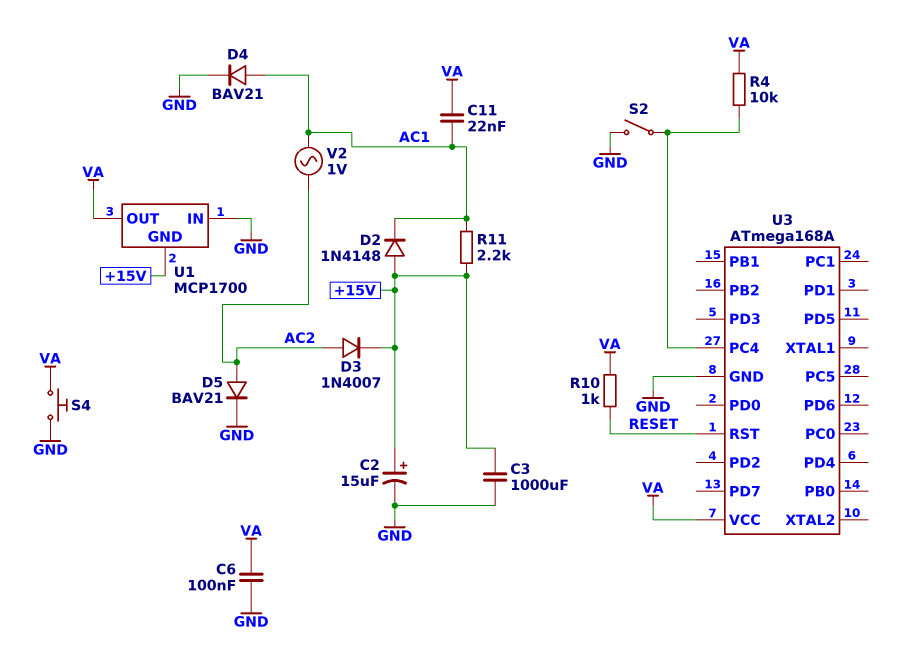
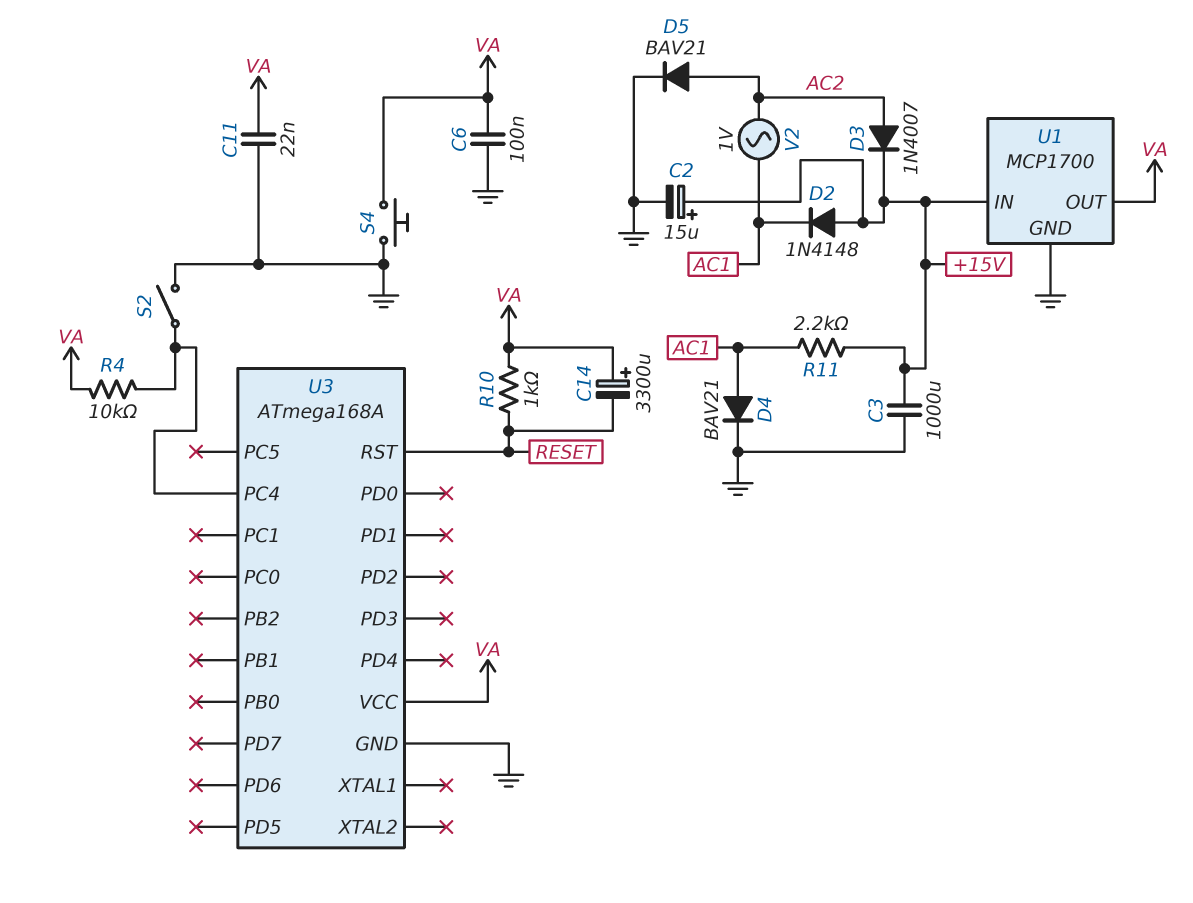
C11: 22nF (AC1, VA) -> 22nF (GND, VA)
C14: none -> 3300uF (plus VA, minus RESET)
U1 pin GND: +15V -> GND
U1 pin IN: GND -> +15V

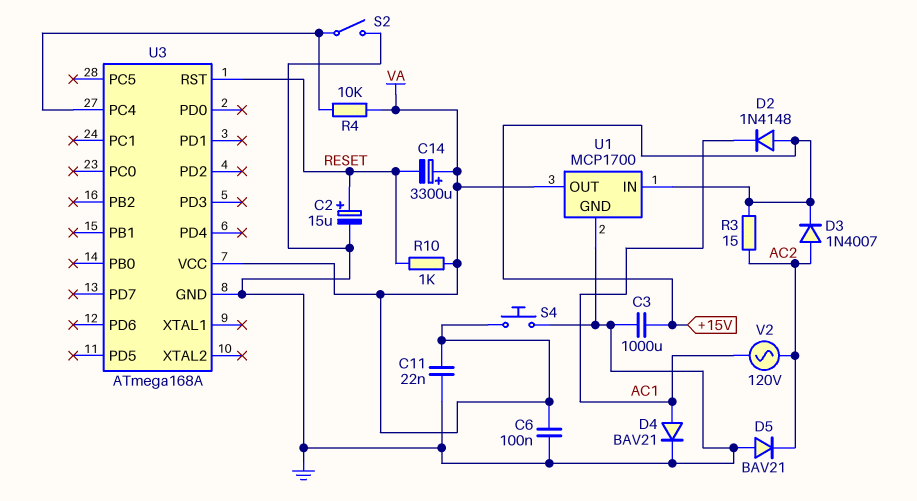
C2: 15uF (plus +15V, minus GND) -> 15uF (plus RESET, minus GND)
D5: diode BAV21 (A AC2, K GND) -> diode BAV21 (A GND, K AC2)
R3: none -> 15 (+15V, AC2)
R11: 2.2k (+15V, AC1) -> none
V2: AC 1V (AC1, AC2) -> AC 120V (AC1, AC2)

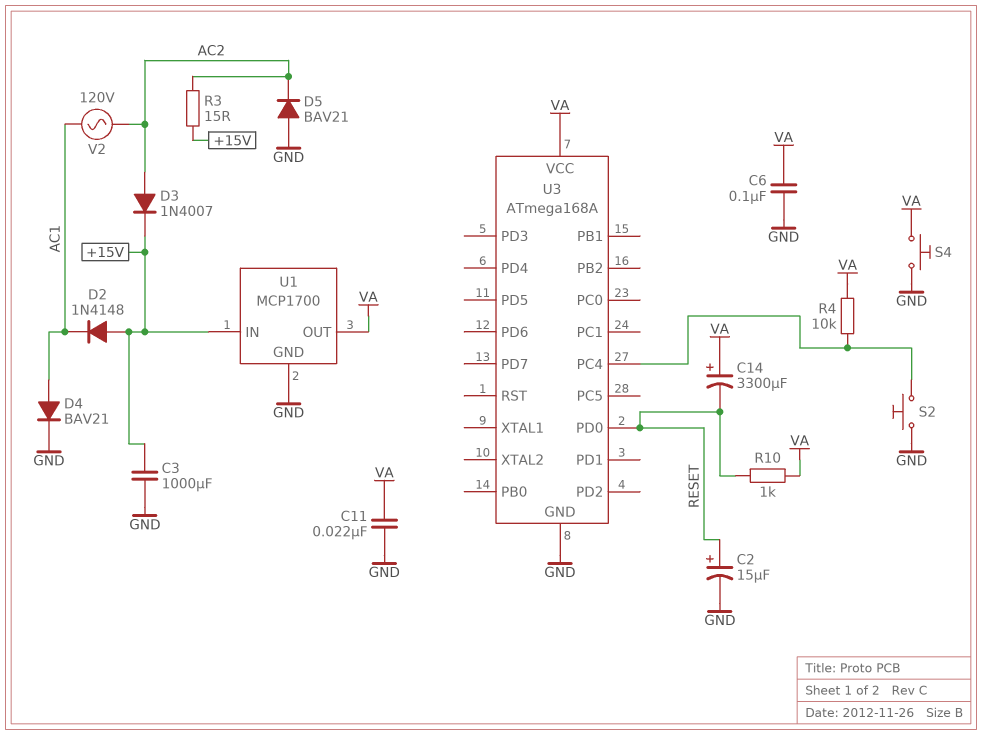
S2: switch (GND, U3/PC4) -> button (GND, U3/PC4)
U3 pin PD0: none -> RESET
U3 pin RST: RESET -> none

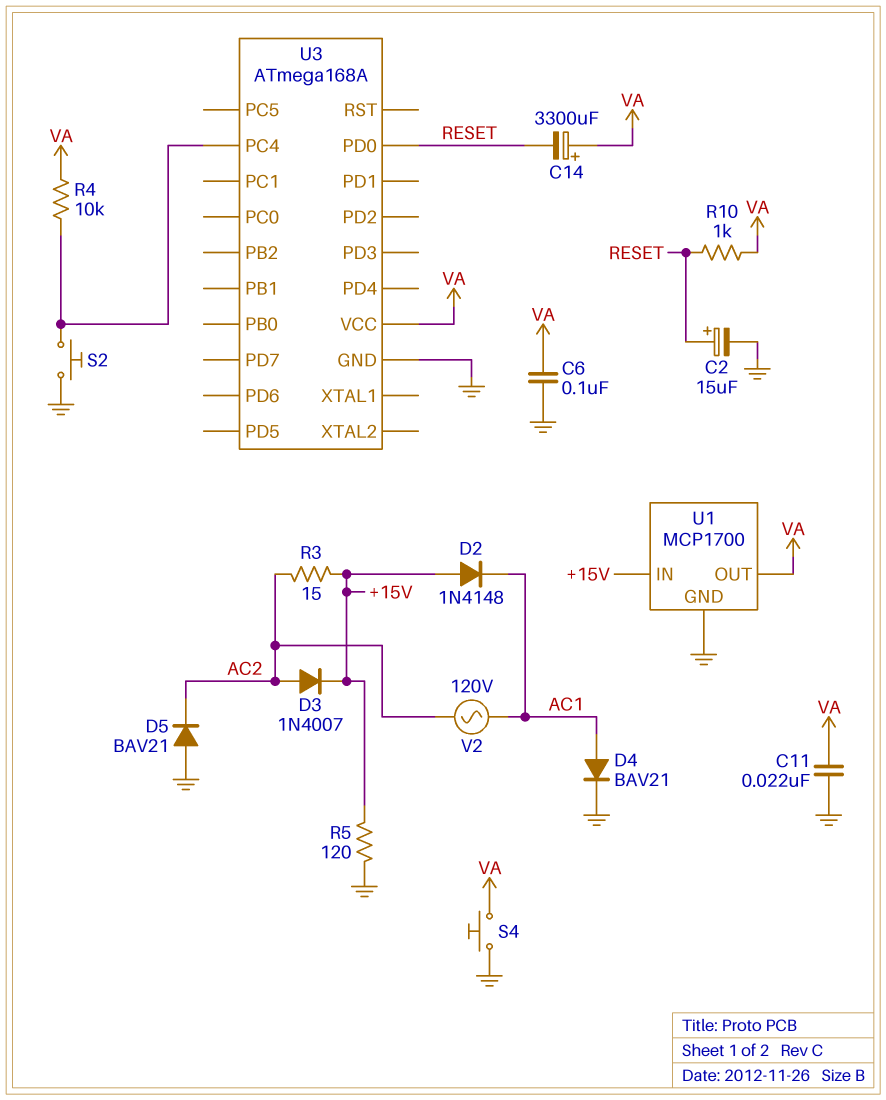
C3: 1000uF (+15V, GND) -> none
R5: none -> 120 (+15V, GND)

